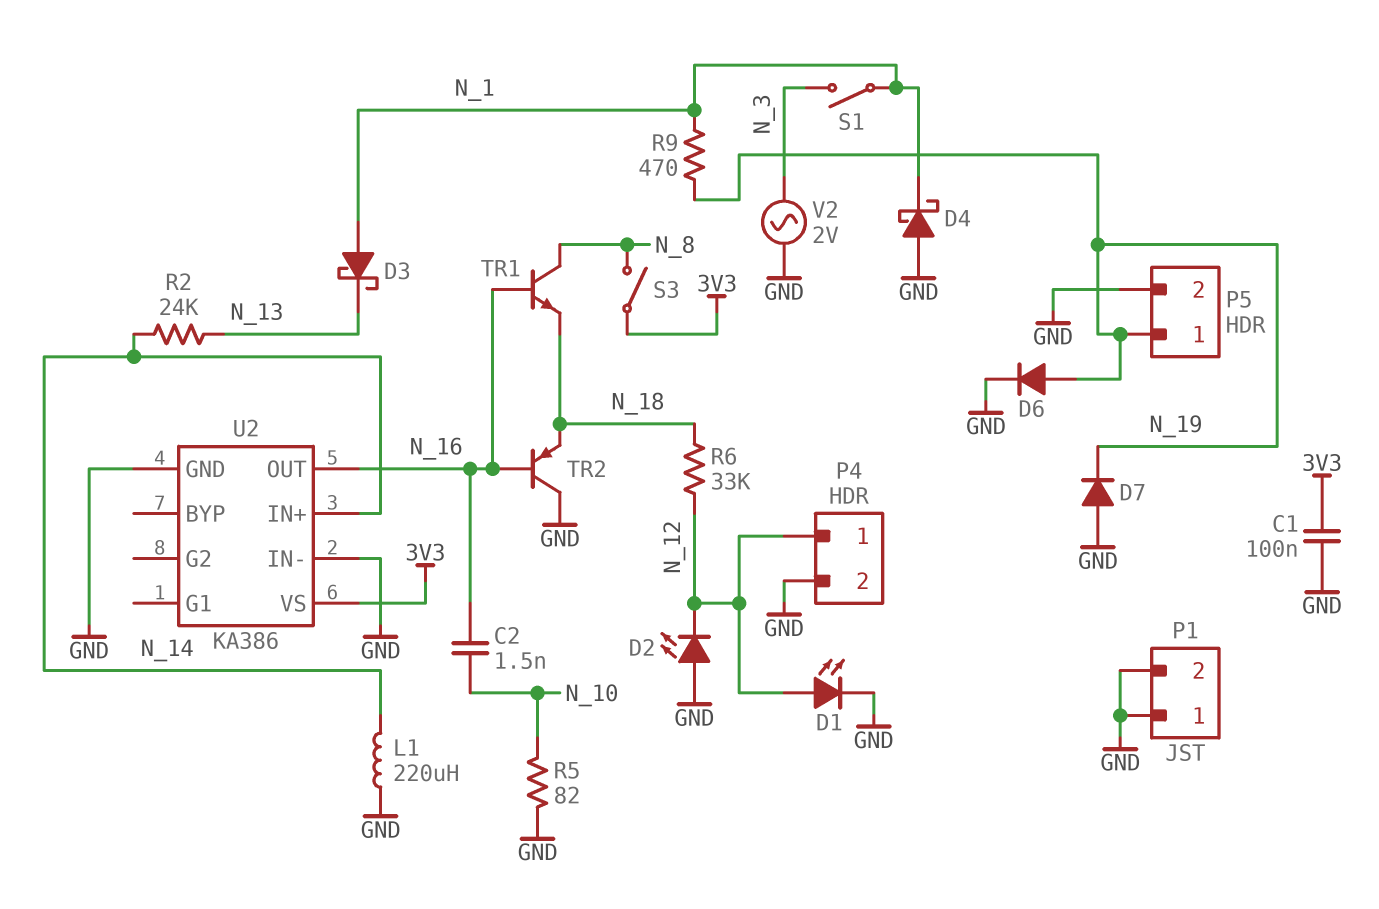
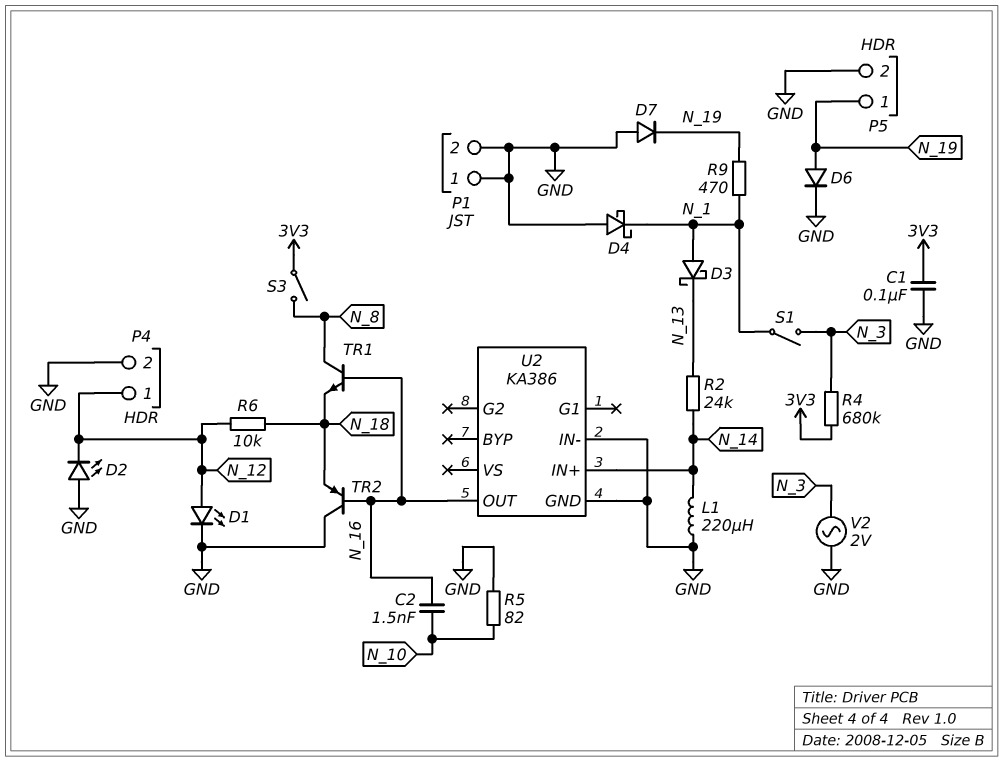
R4: none -> 680k (3V3, N_3)
R6: 33k (N_12, N_18) -> 10k (N_12, N_18)
U2 pin VS: 3V3 -> none

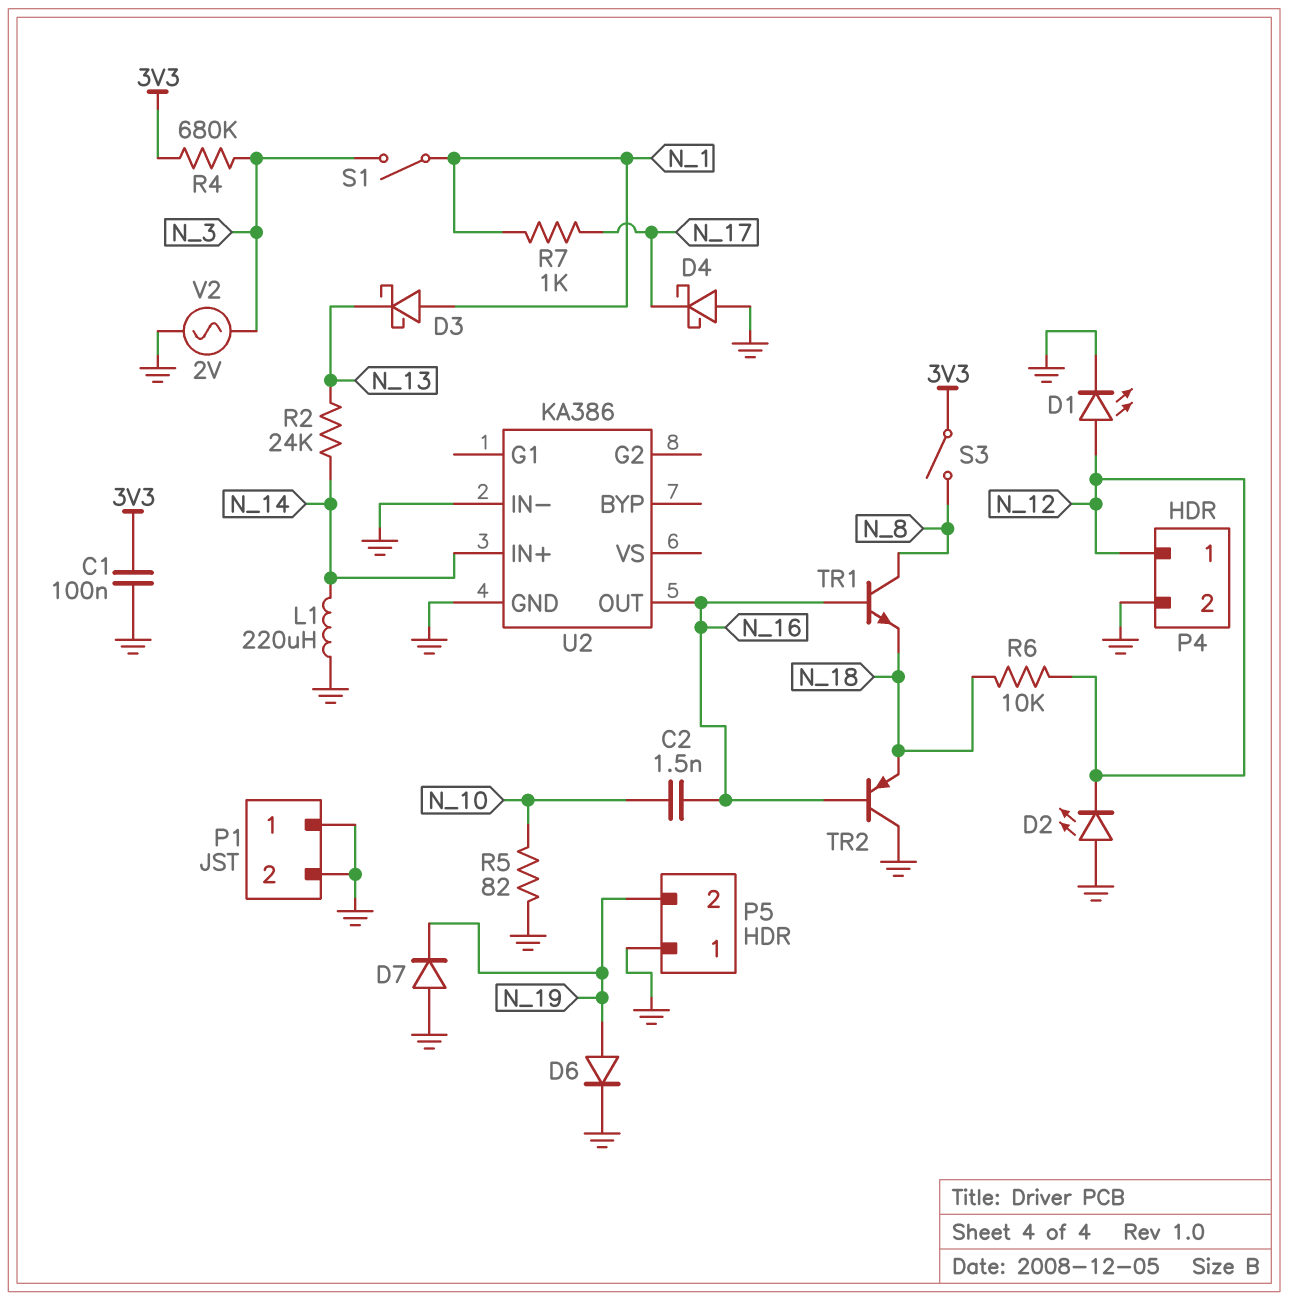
D4: schottky (A GND, K N_1) -> schottky (A GND, K N_17)
P5 pin 1: N_19 -> GND
P5 pin 2: GND -> N_19
R7: none -> 1k (N_1, N_17)
R9: 470 (N_1, N_19) -> none

